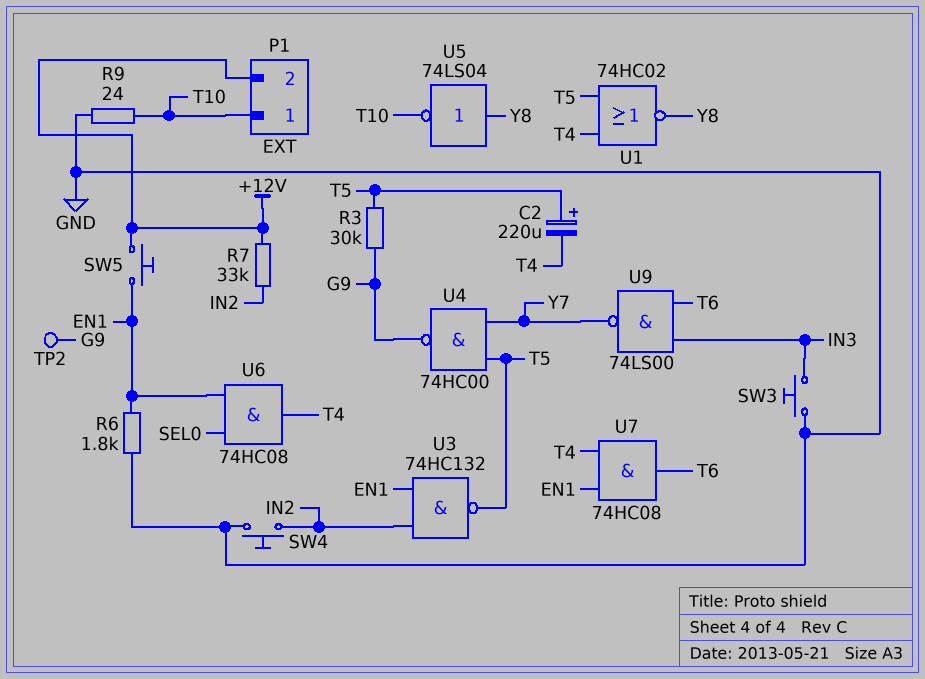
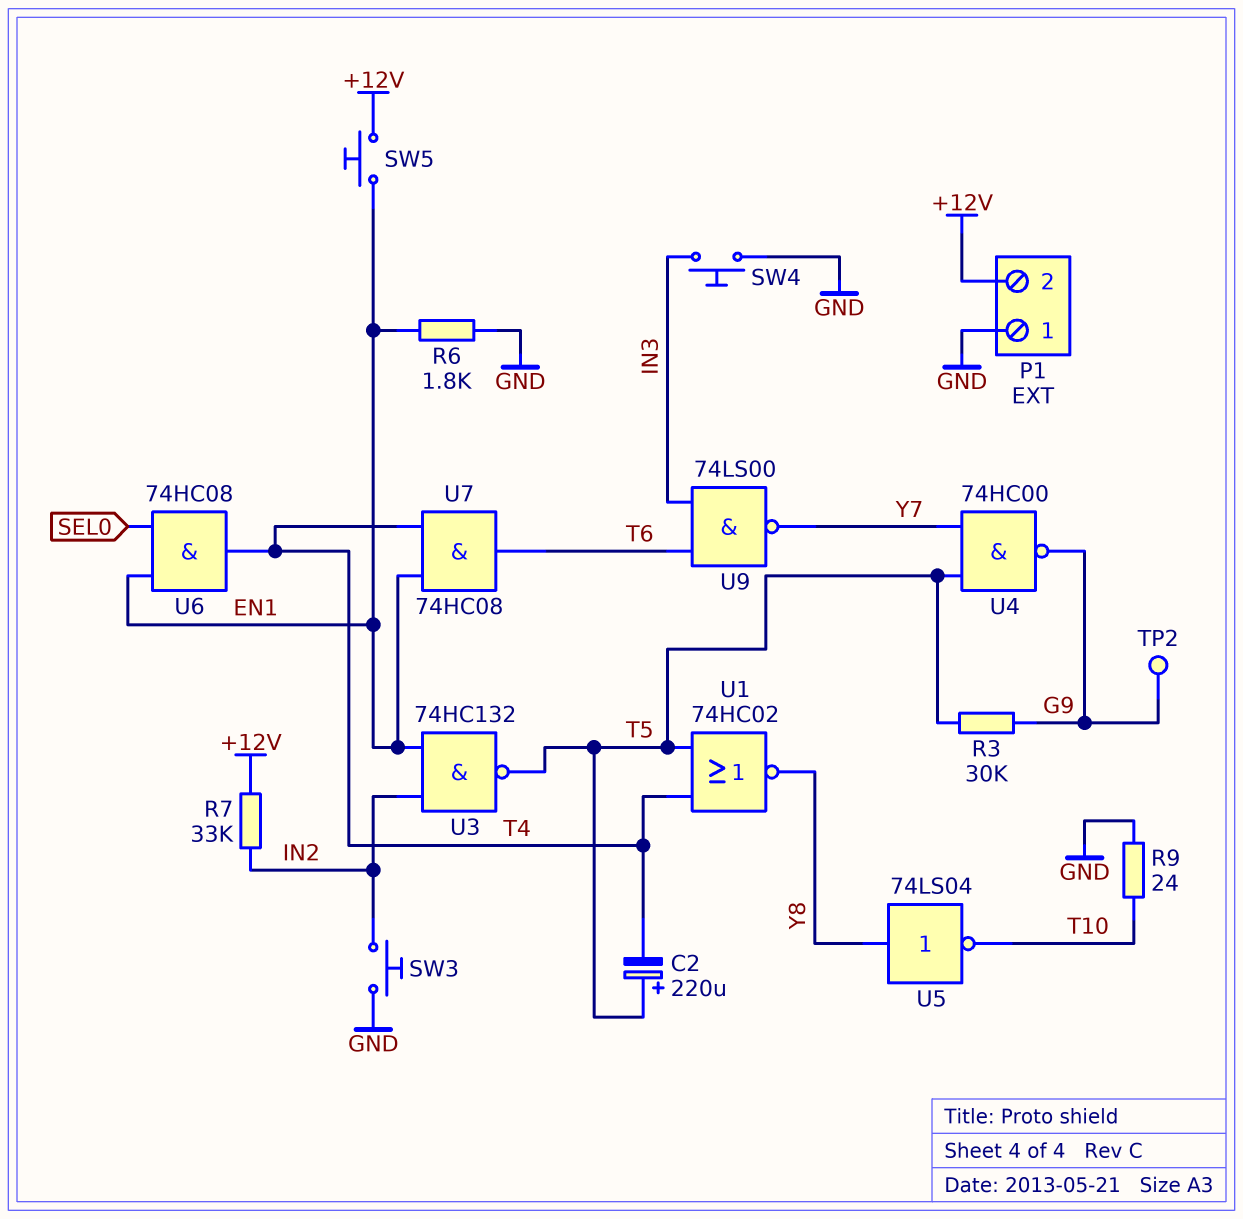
P1 pin 1: T10 -> GND
SW3: button (GND, IN3) -> button (GND, IN2)
SW4: button (GND, IN2) -> button (GND, IN3)

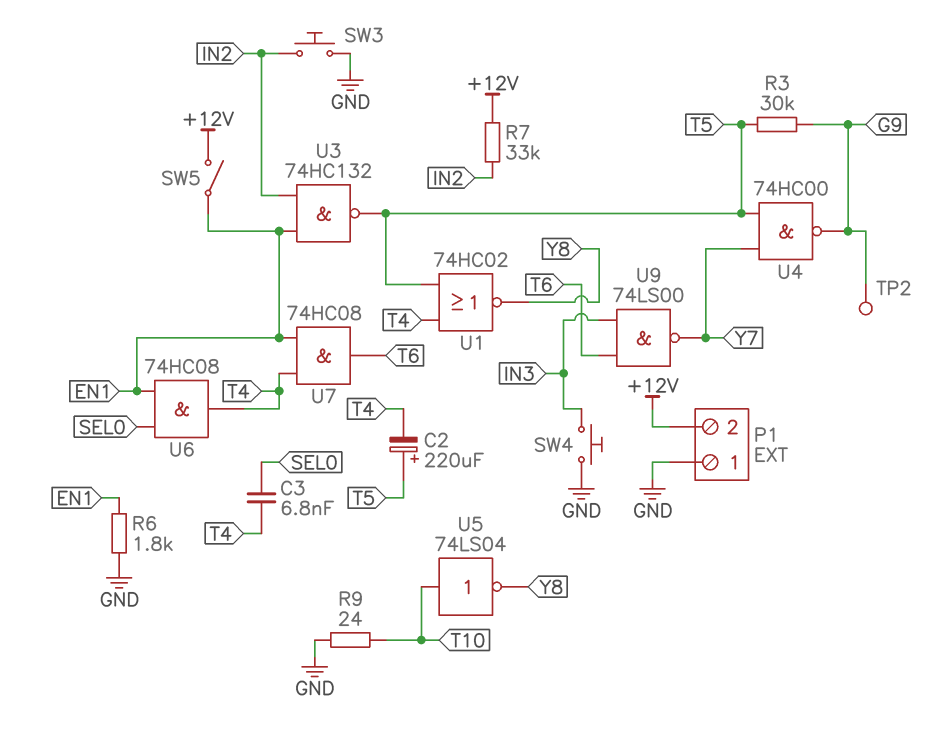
C3: none -> 6.8nF (SEL0, T4)
SW5: button (+12V, EN1) -> switch (+12V, EN1)
U5: NOT 74LS04 (in Y8, out T10) -> NOT 74LS04 (in T10, out Y8)

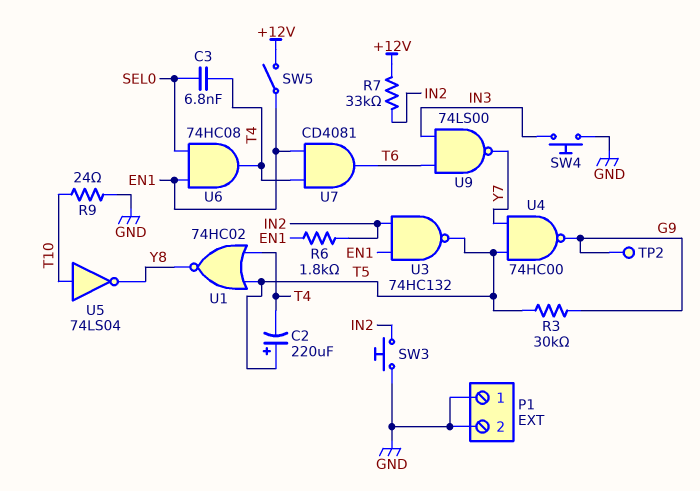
P1 pin 2: +12V -> GND
R6: 1.8k (EN1, GND) -> 1.8k (EN1, IN2)
U7: AND 74HC08 (in EN1, in T4, out T6) -> AND CD4081 (in EN1, in T4, out T6)

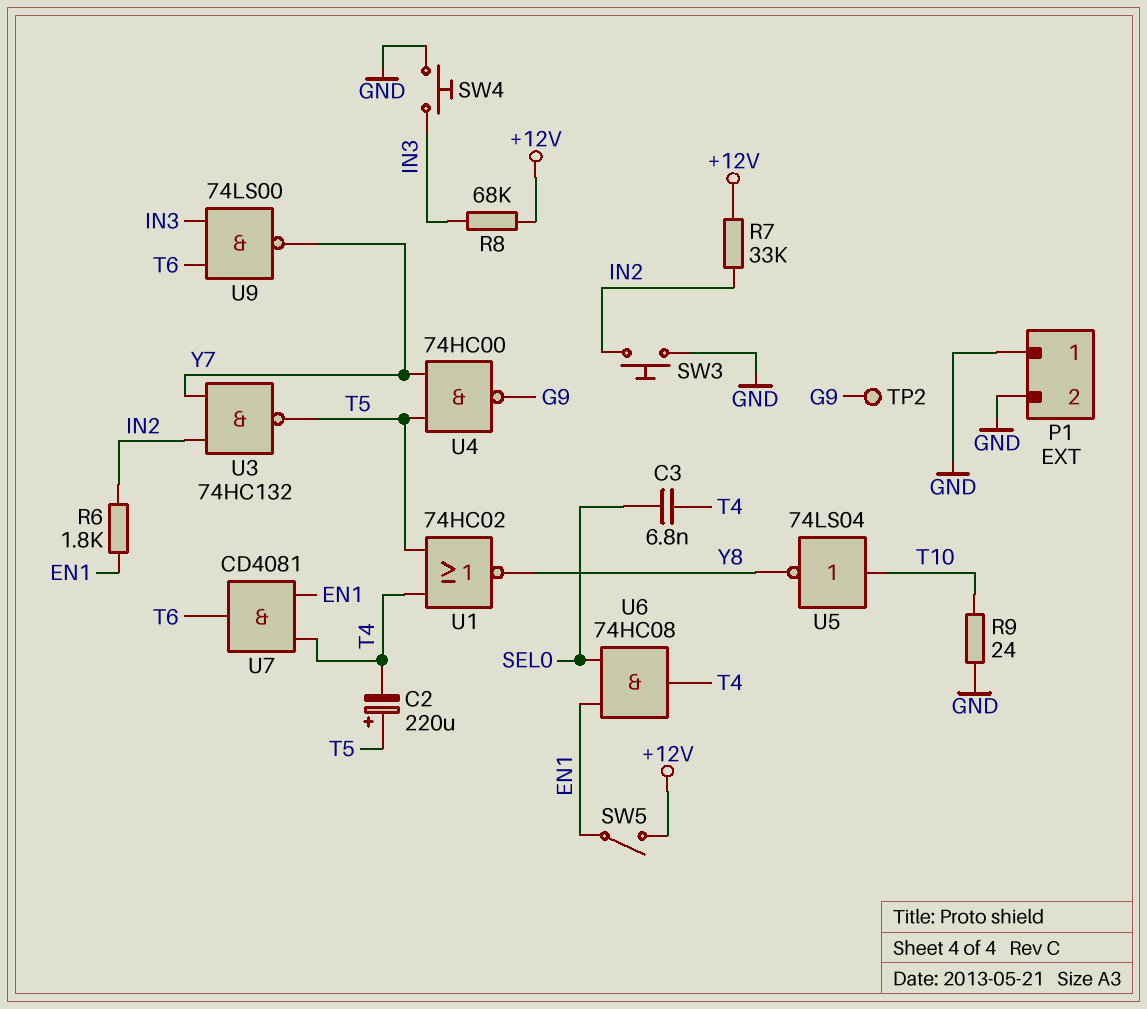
R3: 30k (G9, T5) -> none
R8: none -> 68k (+12V, IN3)
U3: NAND 74HC132 (in EN1, in IN2, out T5) -> NAND 74HC132 (in IN2, in Y7, out T5)

